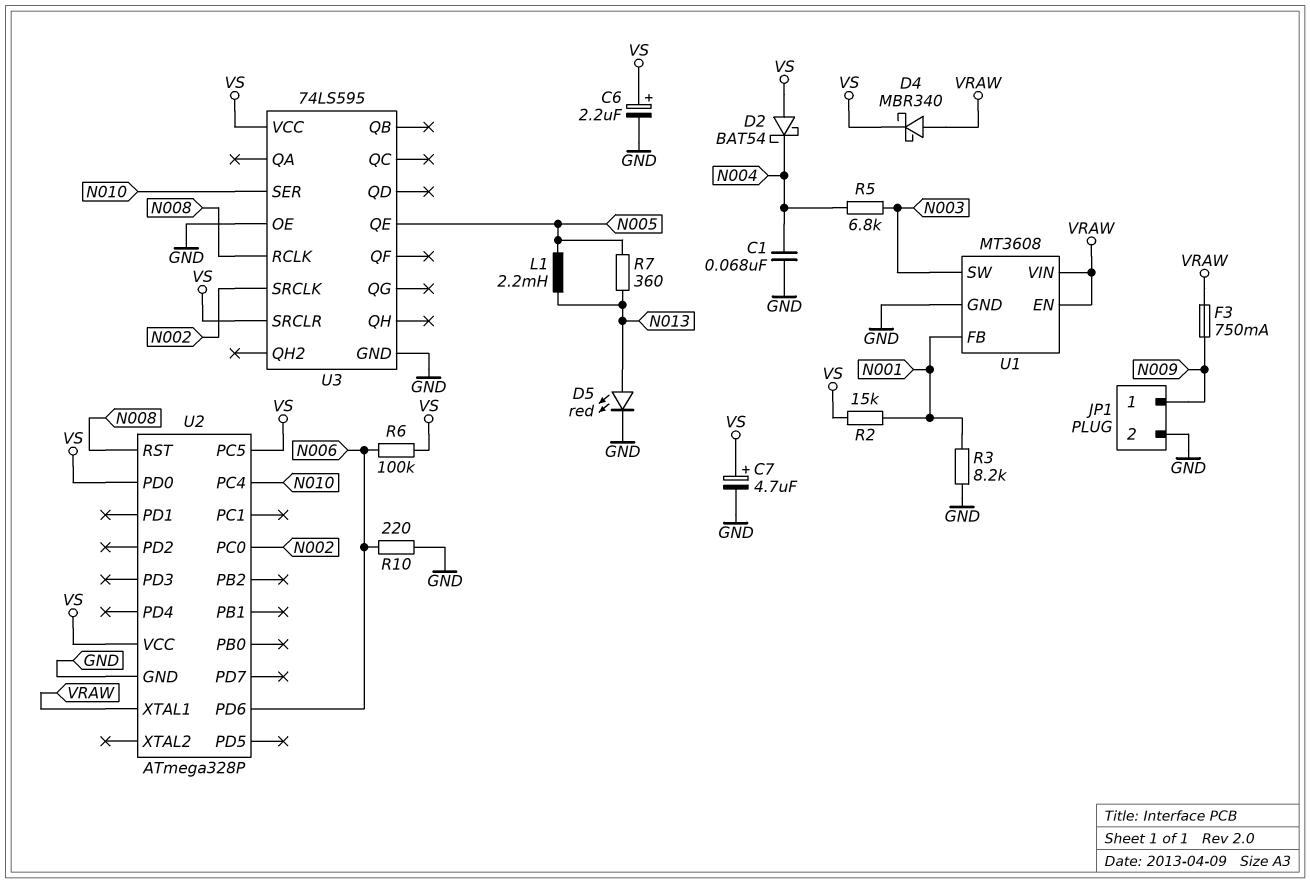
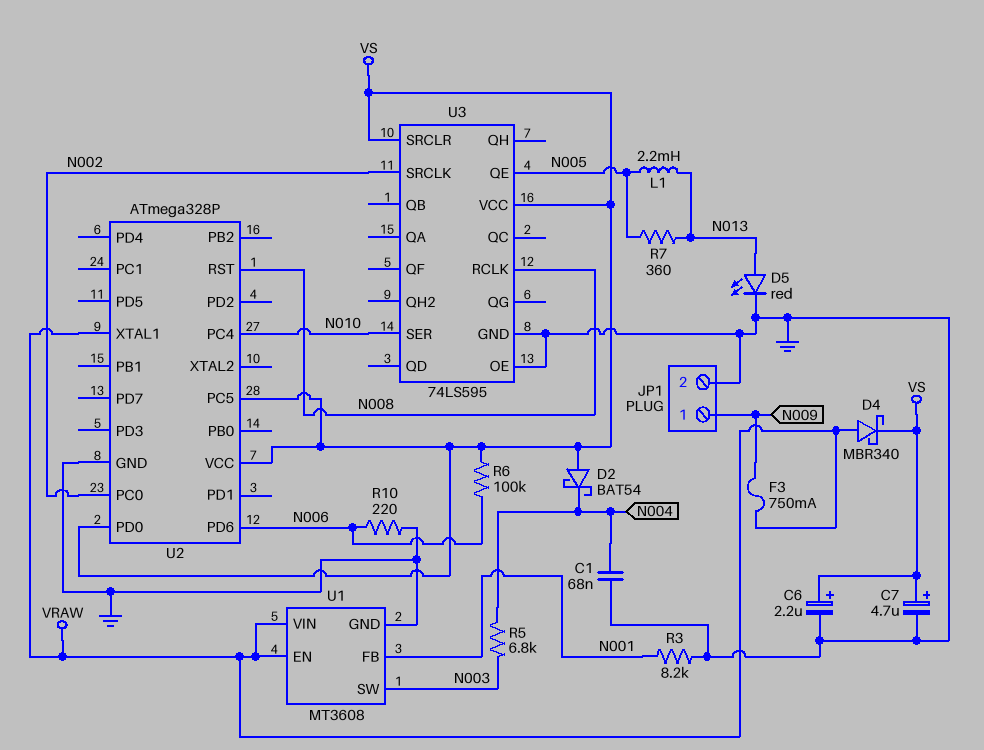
R2: 15k (N001, VS) -> none

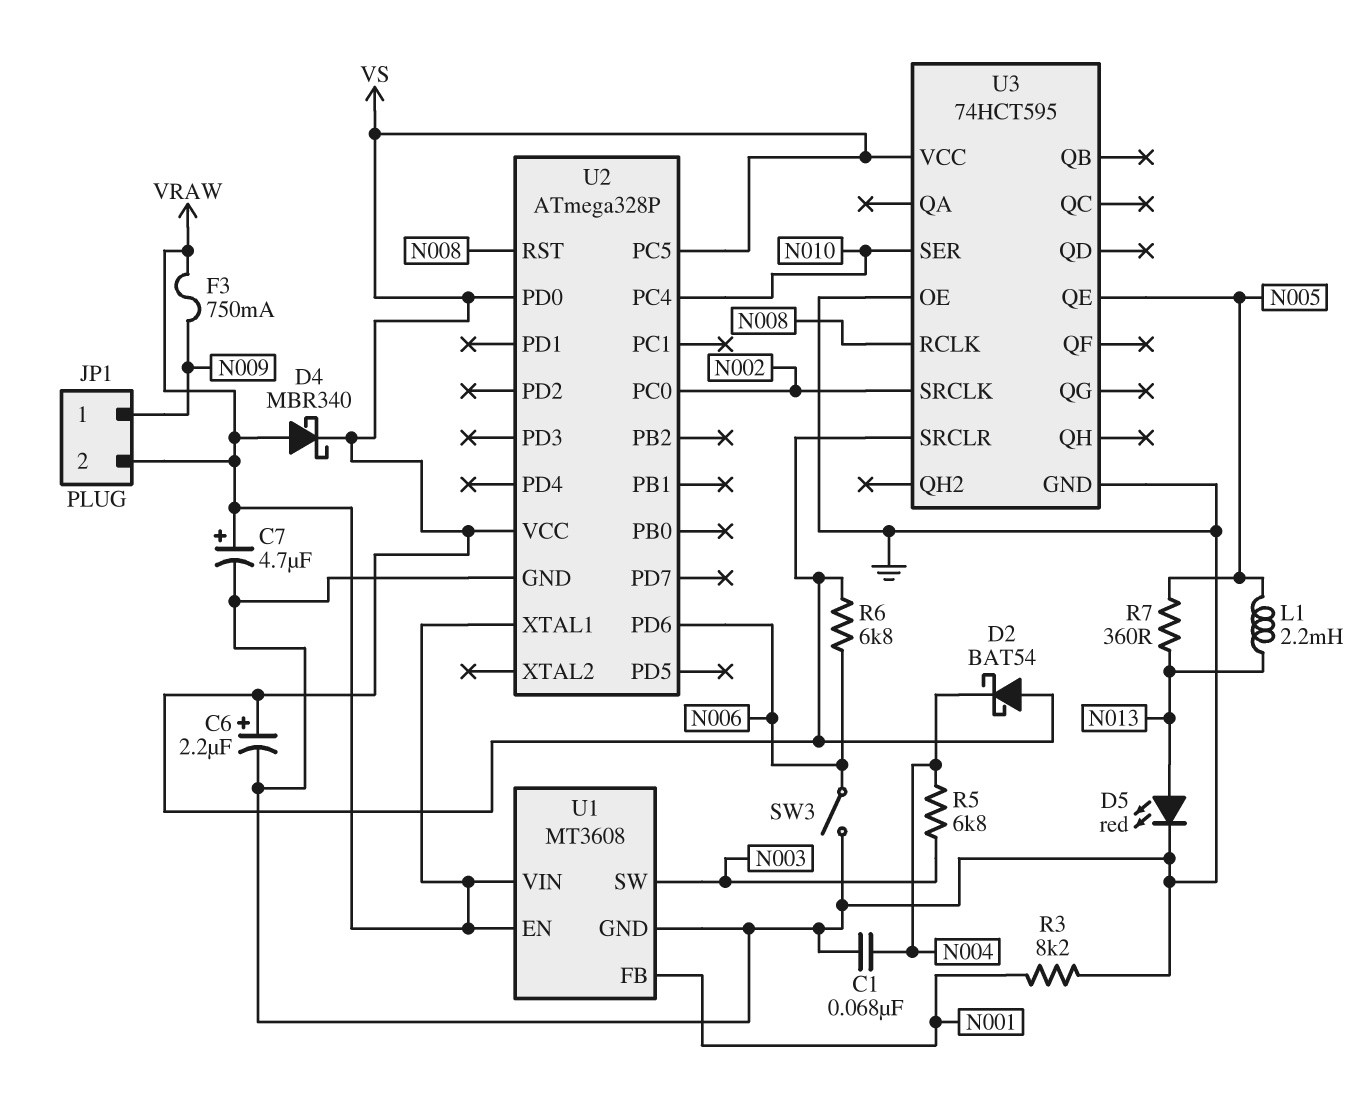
C7: 4.7uF (plus VS, minus GND) -> 4.7uF (plus VRAW, minus GND)
JP1 pin 2: GND -> VRAW
R6: 100k (N006, VS) -> 6.8k (N006, VS)
R10: 220 (GND, N006) -> none
SW3: none -> switch (GND, N006)
U3: 74LS595 -> 74HCT595

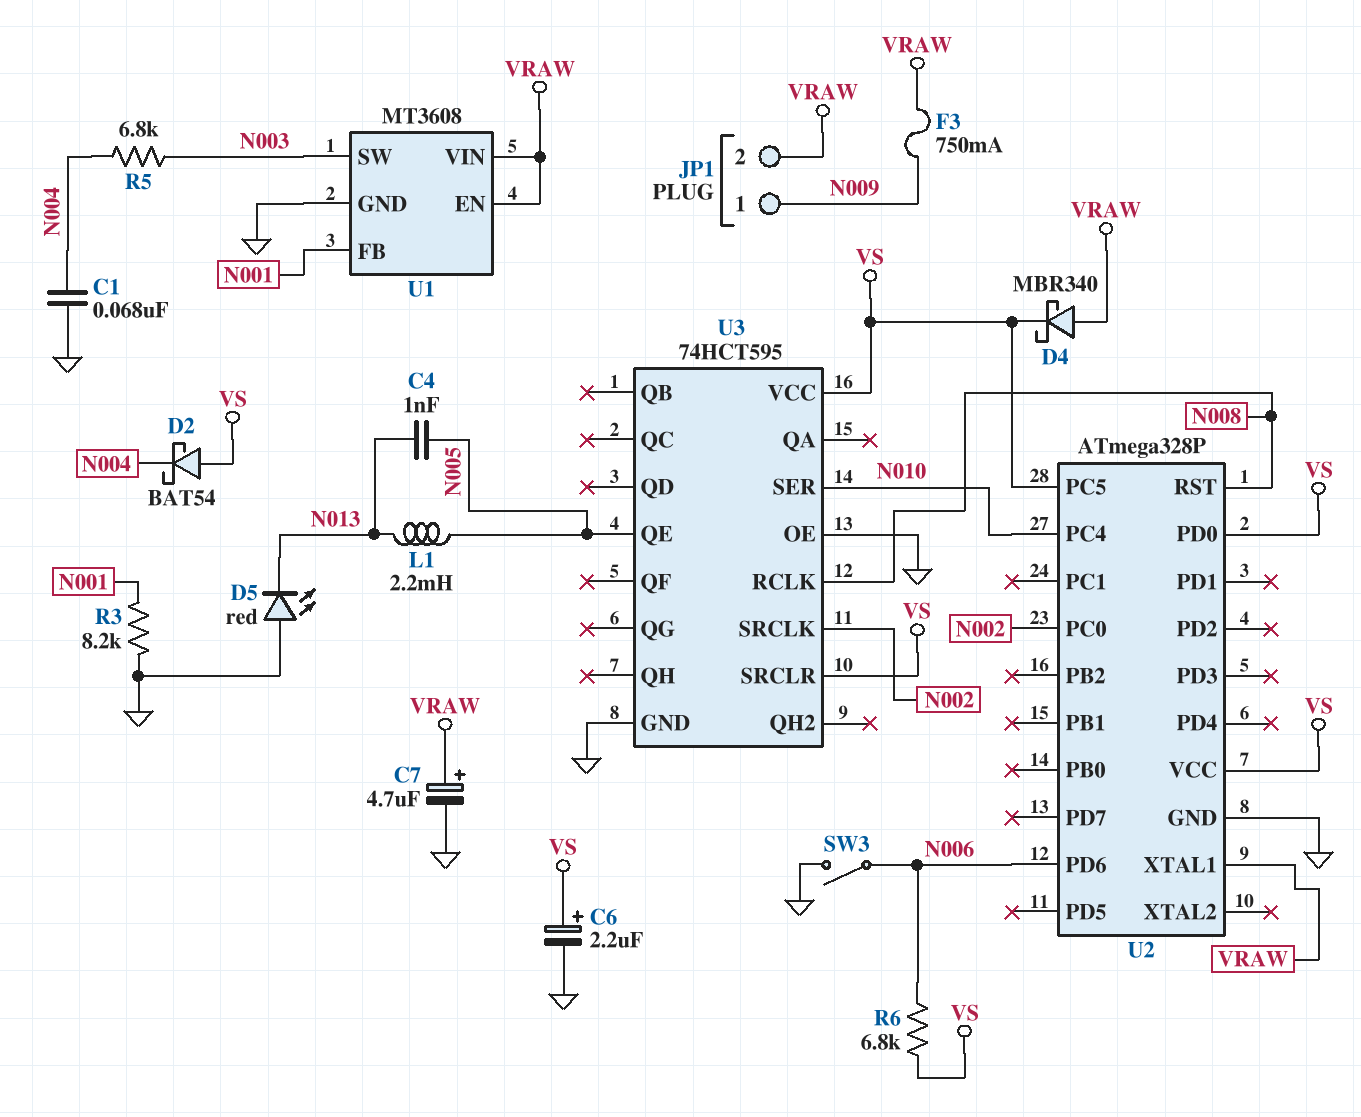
C4: none -> 1nF (N005, N013)
D5: LED red (A N013, K GND) -> LED red (A GND, K N013)
R7: 360 (N005, N013) -> none

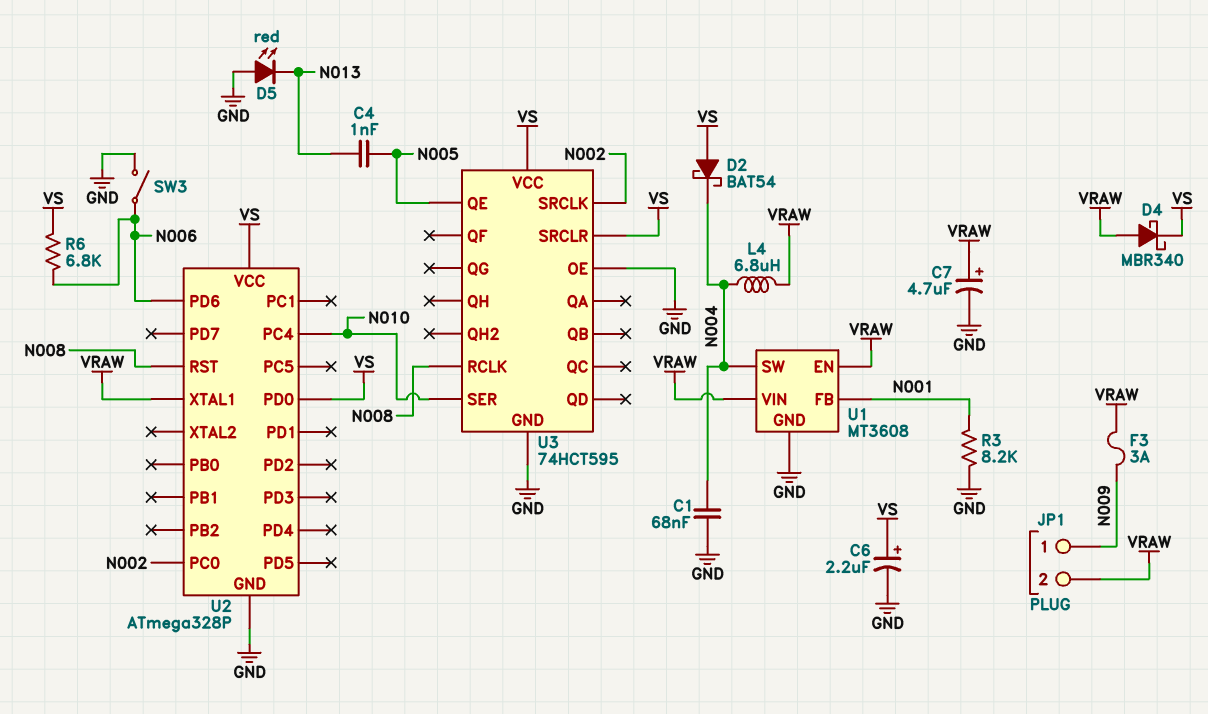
F3: 750mA (N009, VRAW) -> 3A (N009, VRAW)
L1: 2.2mH (N005, N013) -> none
L4: none -> 6.8uH (N004, VRAW)
R5: 6.8k (N003, N004) -> none
U1 pin SW: N003 -> N004
U2 pin PC5: VS -> none

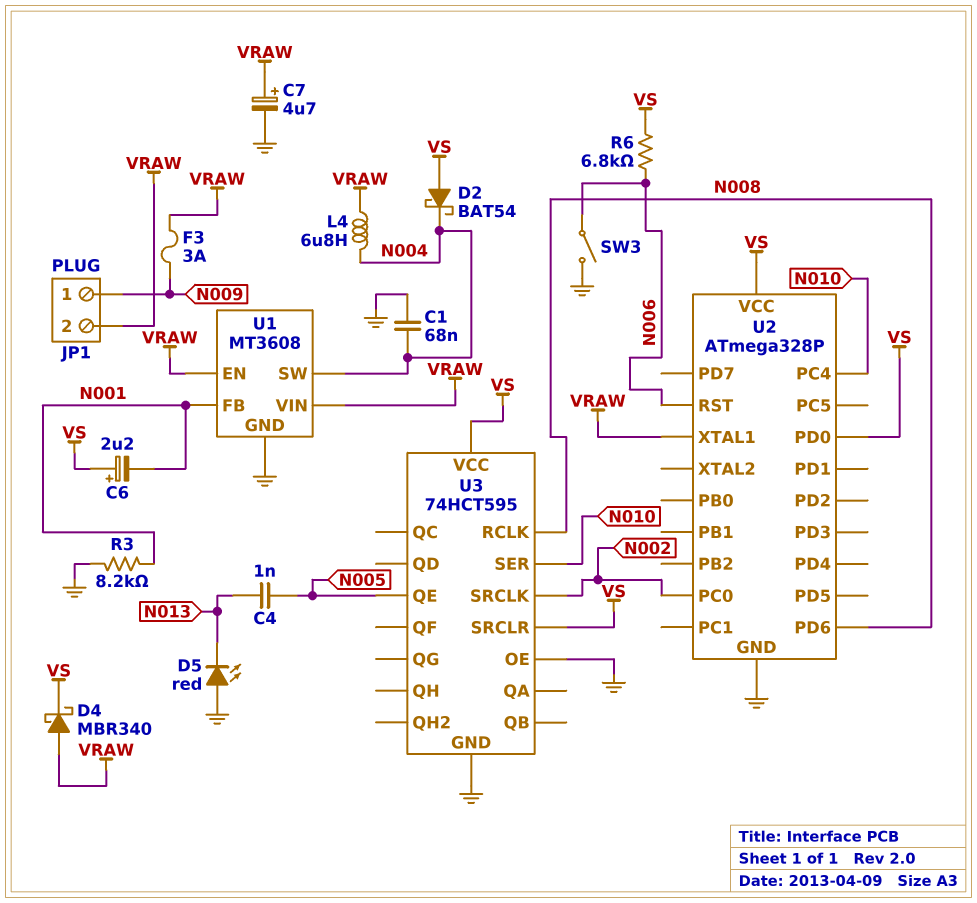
C6: 2.2uF (plus VS, minus GND) -> 2.2uF (plus VS, minus N001)
U2 pin PD6: N006 -> N008
U2 pin RST: N008 -> N006

